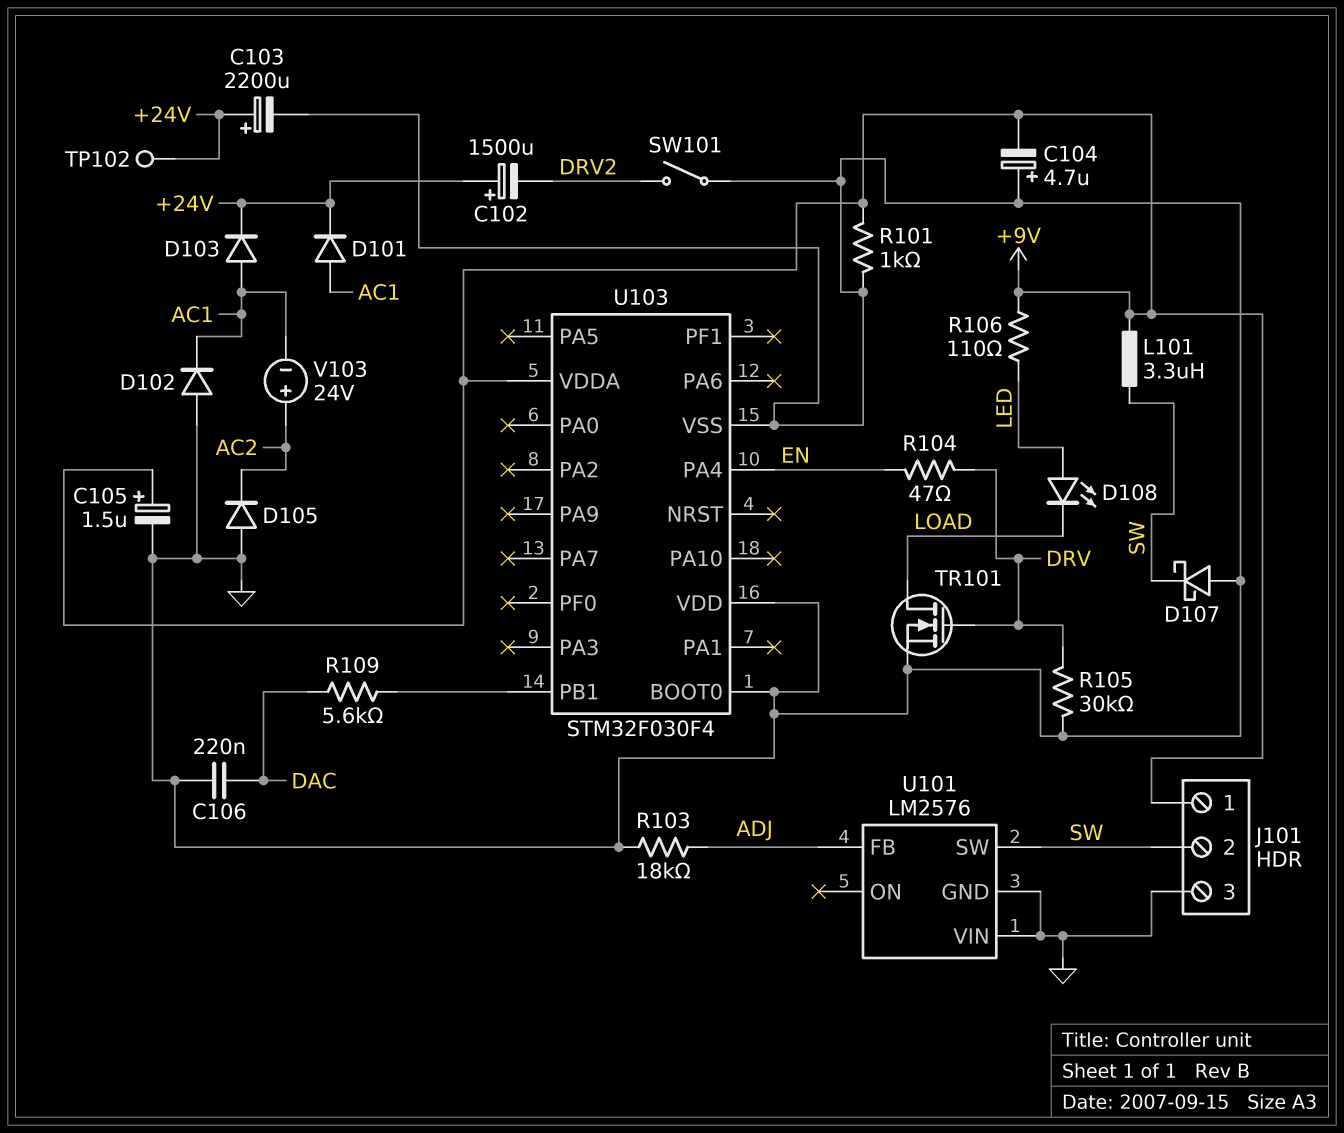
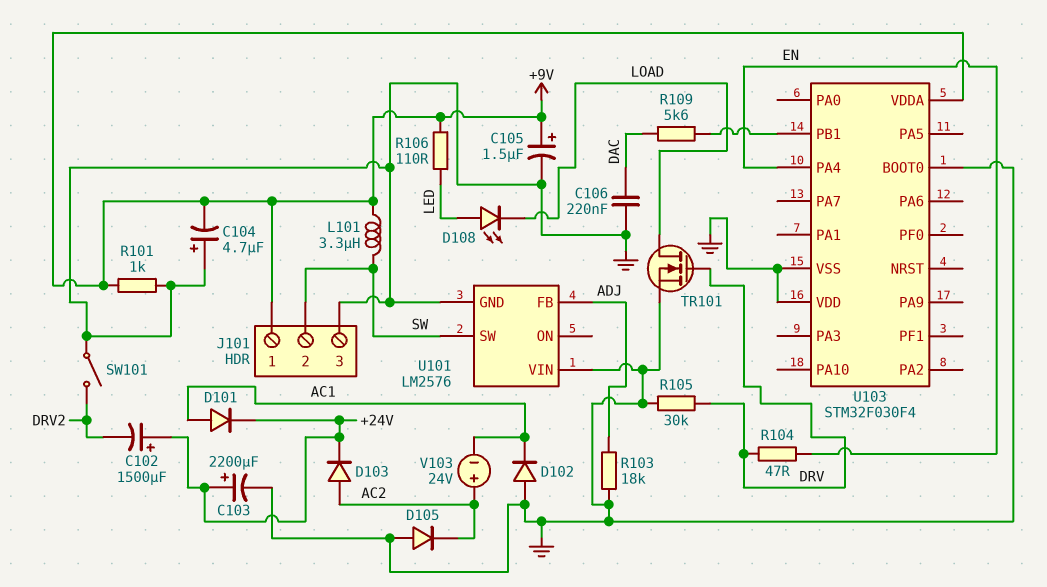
D103: diode (A AC1, K +24V) -> diode (A AC2, K +24V)
D107: schottky (A GND, K SW) -> none
TP102: test point (+24V) -> none

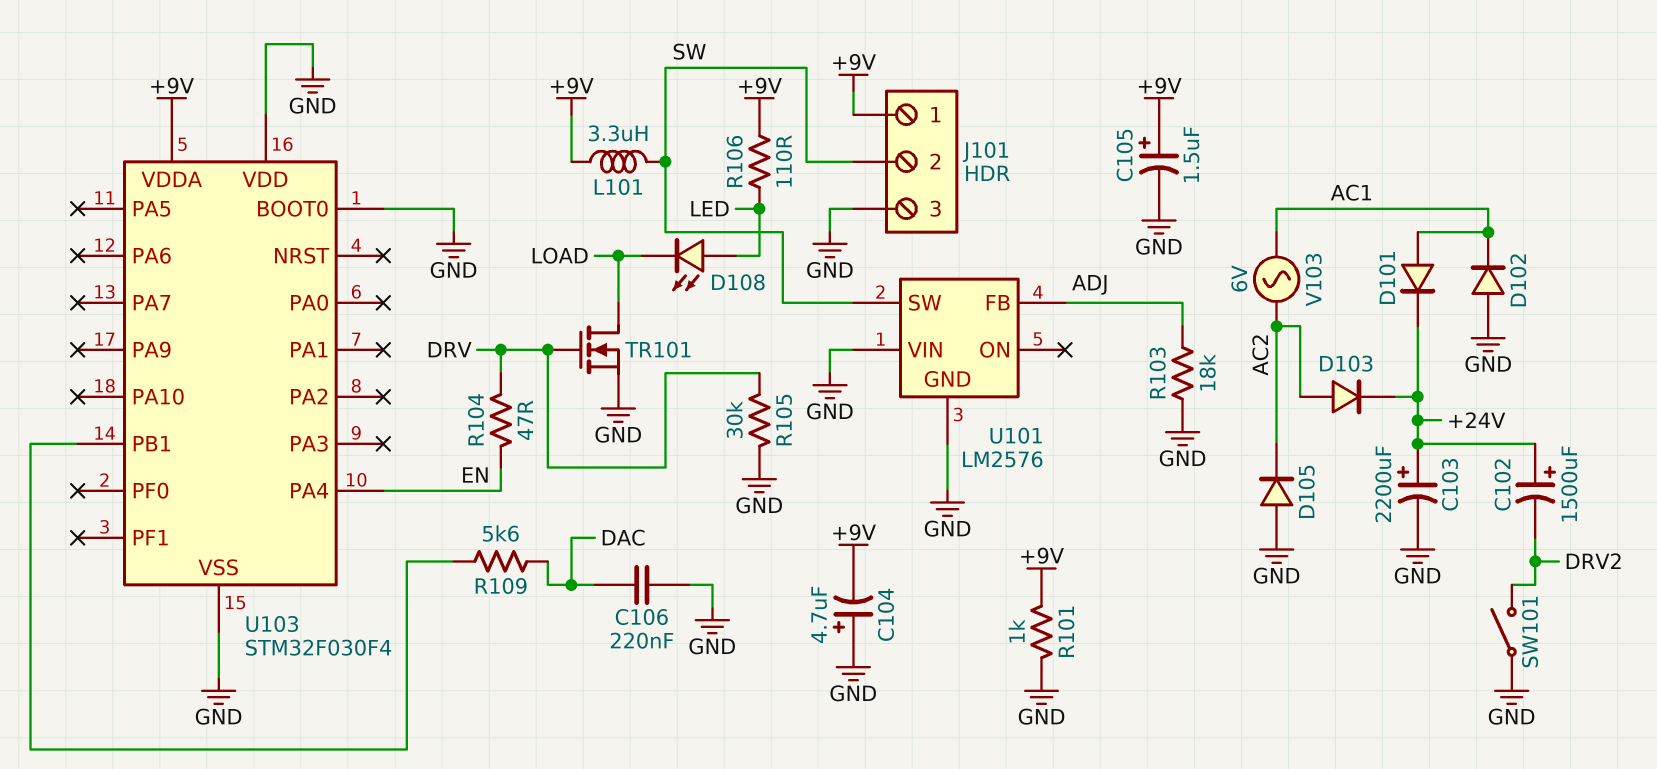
V103: 24V (plus AC2, minus AC1) -> AC 6V (AC1, AC2)

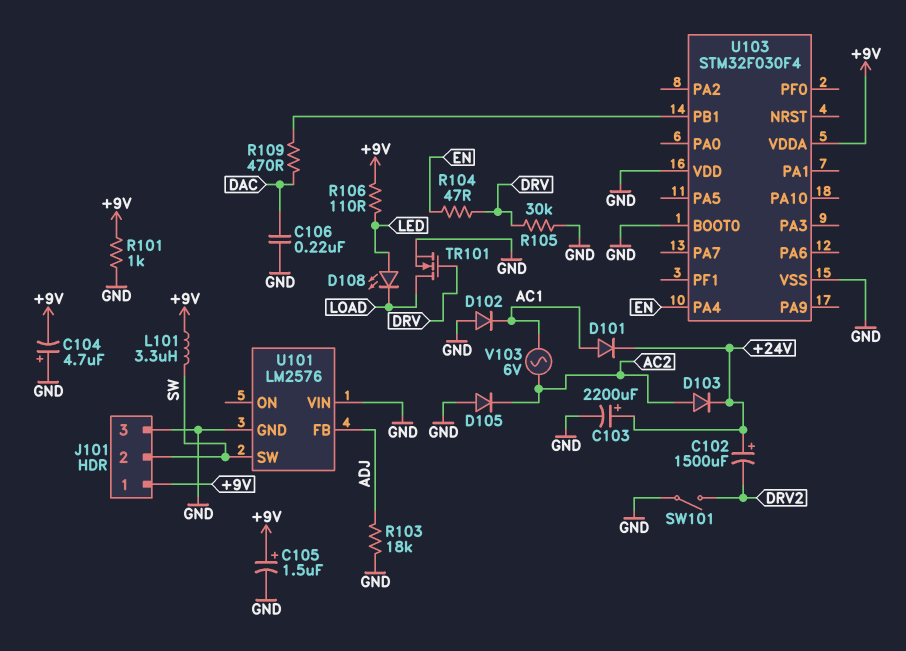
R109: 5.6k (DAC, U103/PB1) -> 470 (DAC, U103/PB1)

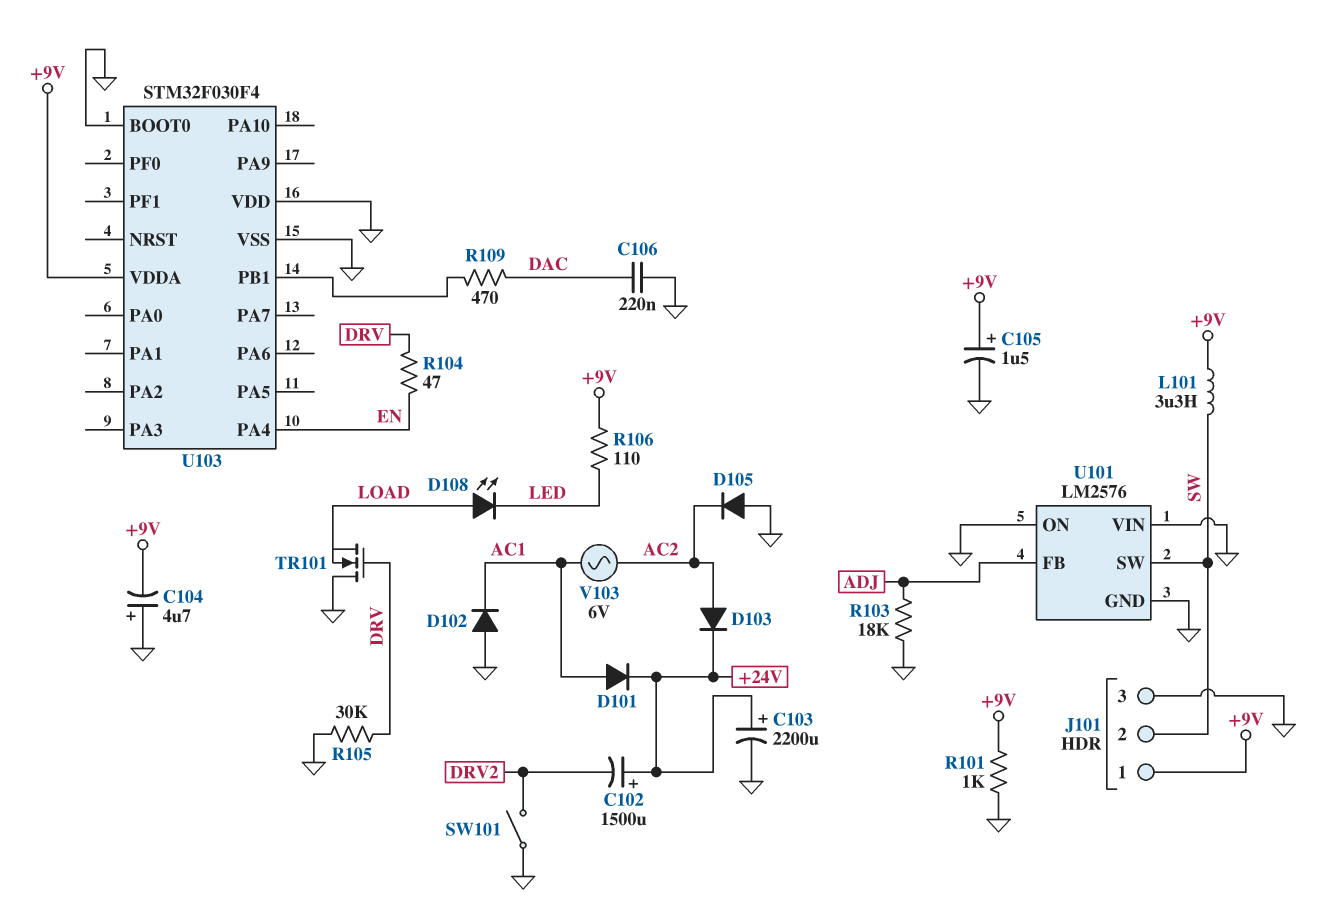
D108: LED (A LED, K LOAD) -> LED (A LOAD, K LED)
TR101: NMOS (G DRV, D LOAD, S GND) -> NMOS (G DRV, D GND, S LOAD)
U101 pin ON: none -> GND

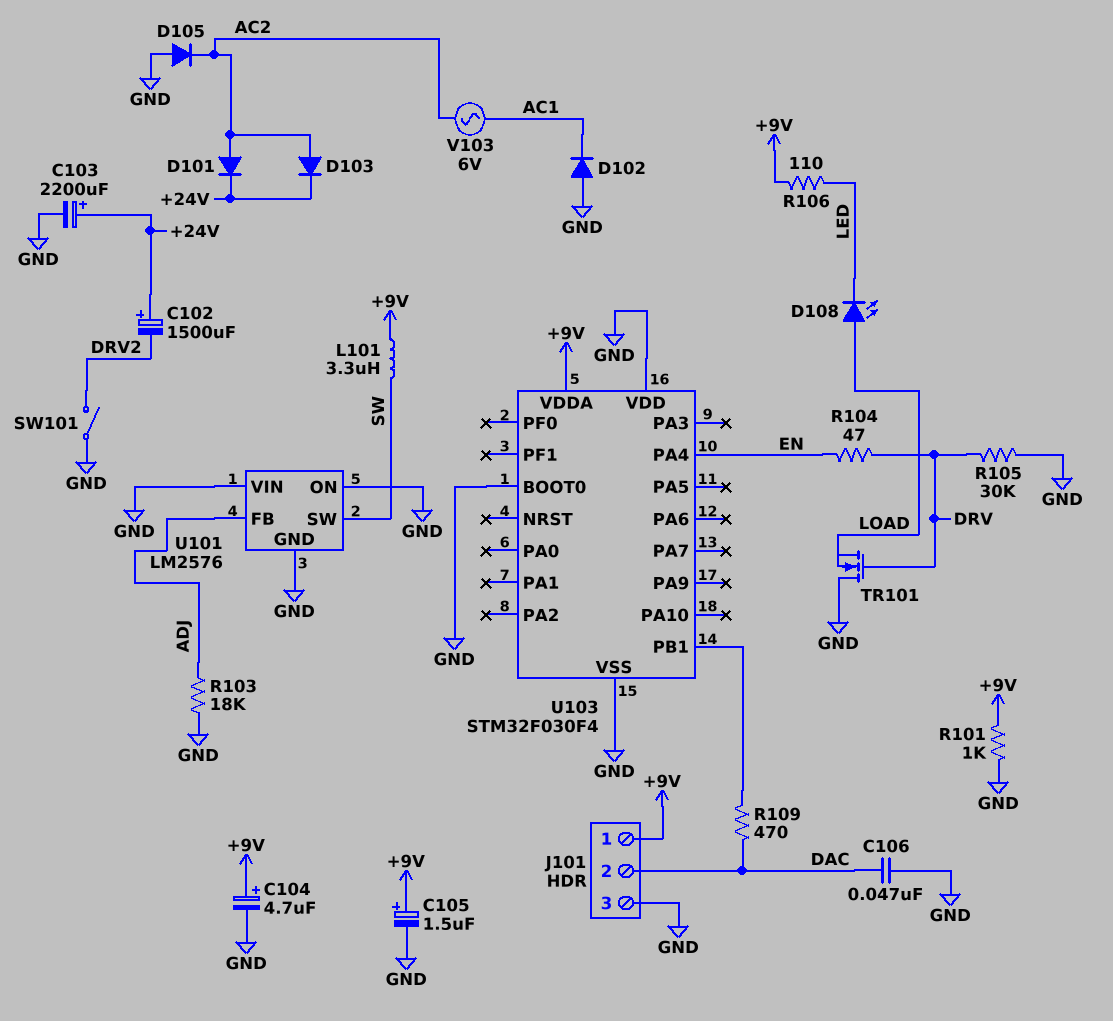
C104: 4.7uF (plus GND, minus +9V) -> 4.7uF (plus +9V, minus GND)
C106: 220nF (DAC, GND) -> 47nF (DAC, GND)
D101: diode (A AC1, K +24V) -> diode (A AC2, K +24V)
J101 pin 2: SW -> DAC

